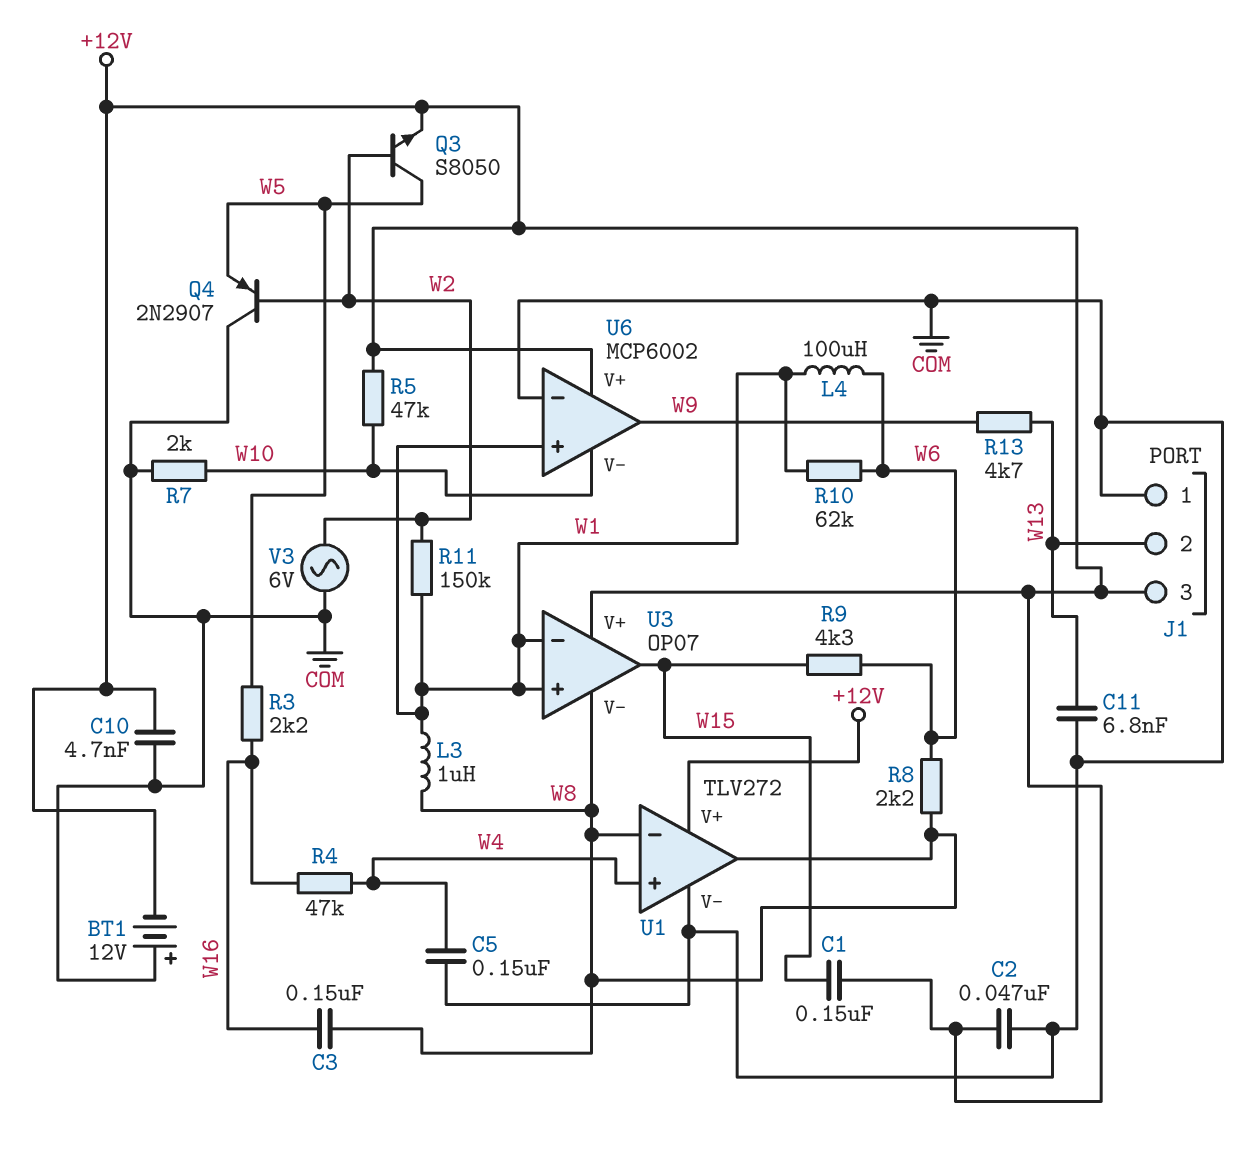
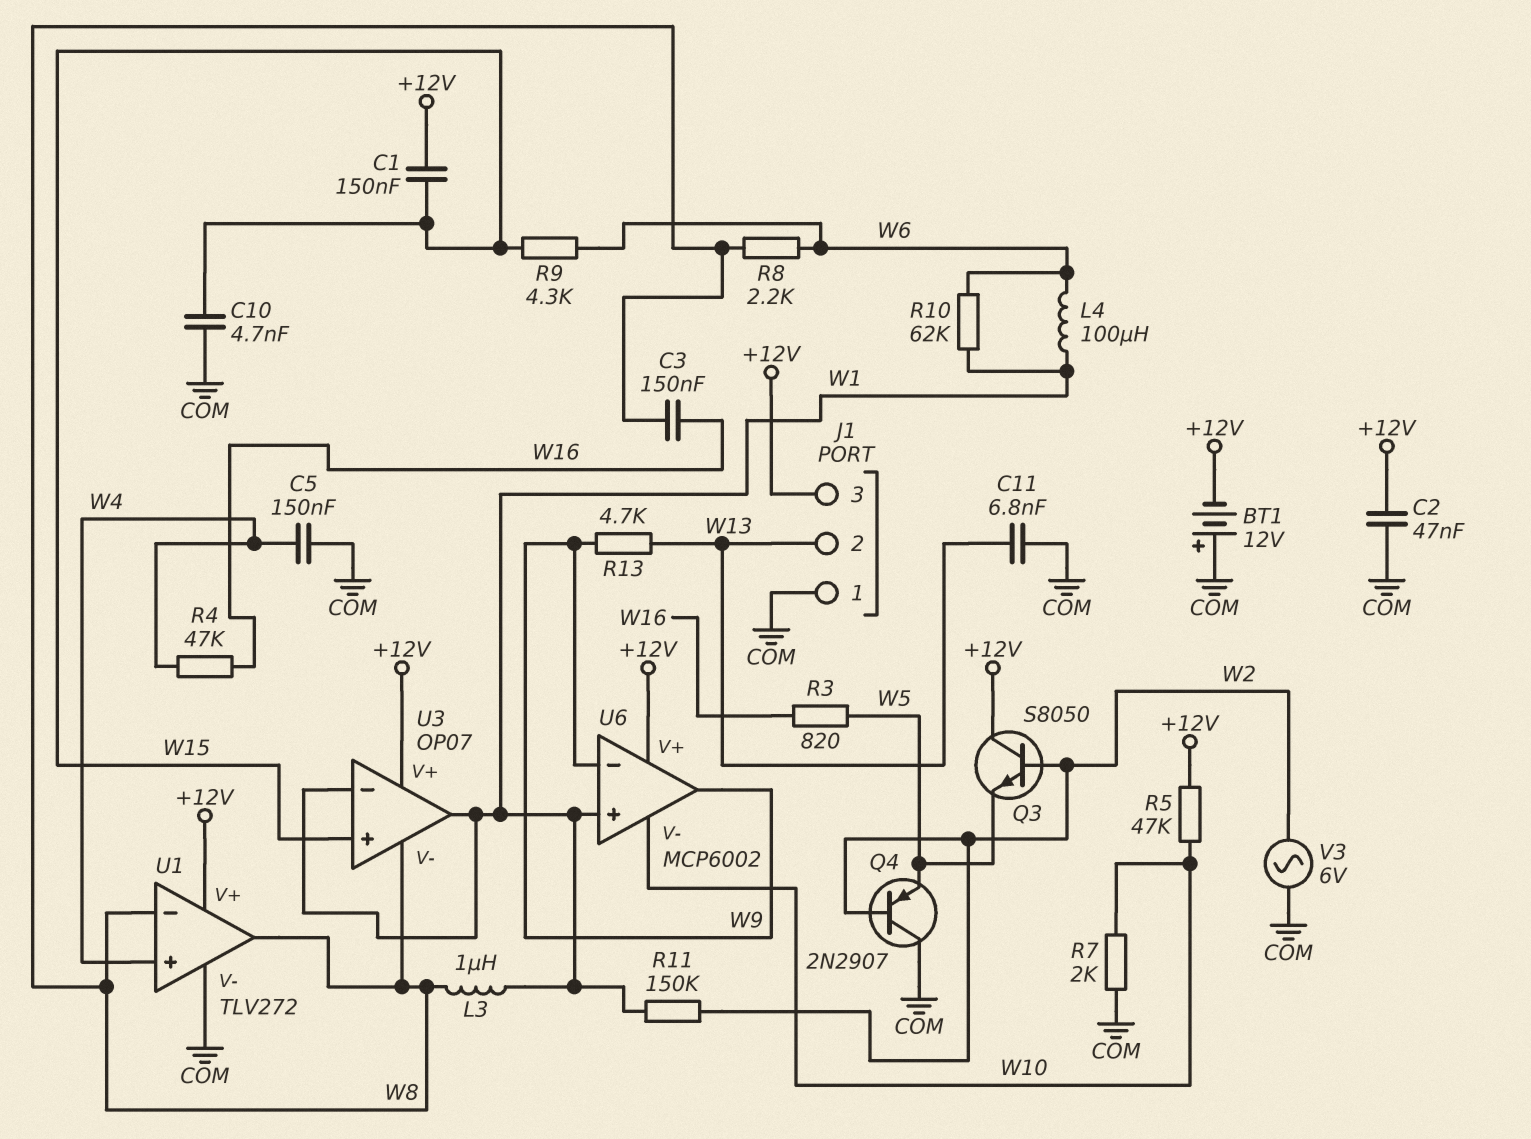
C10: 4.7nF (+12V, COM) -> 4.7nF (COM, W15)
Q3: NPN S8050 (B W2, C W5, E +12V) -> NPN S8050 (B W2, C +12V, E W5)
R3: 2.2k (W5, W16) -> 820 (W5, W16)
U3 pin in+: W1 -> W15
U3 pin out: W15 -> W1
U6 pin in-: COM -> W9

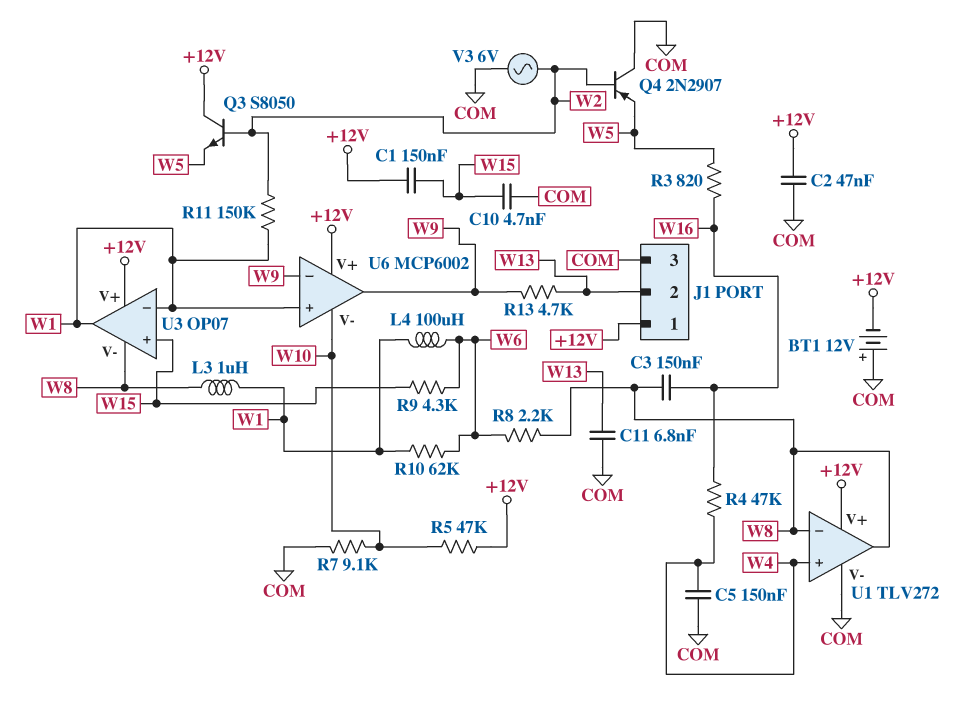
J1 pin 1: COM -> +12V
J1 pin 3: +12V -> COM
R7: 2k (COM, W10) -> 9.1k (COM, W10)

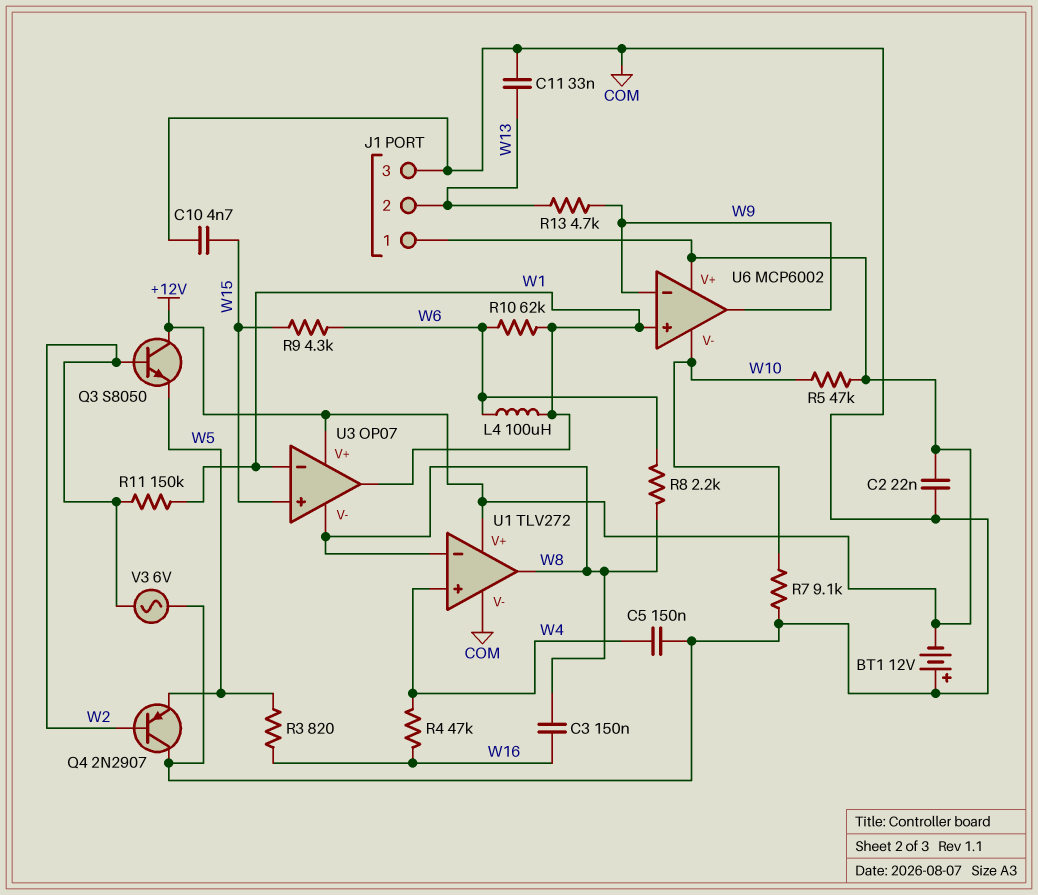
C1: 150nF (+12V, W15) -> none
C2: 47nF (+12V, COM) -> 22nF (+12V, COM)
C11: 6.8nF (COM, W13) -> 33nF (COM, W13)
L3: 1uH (W1, W8) -> none

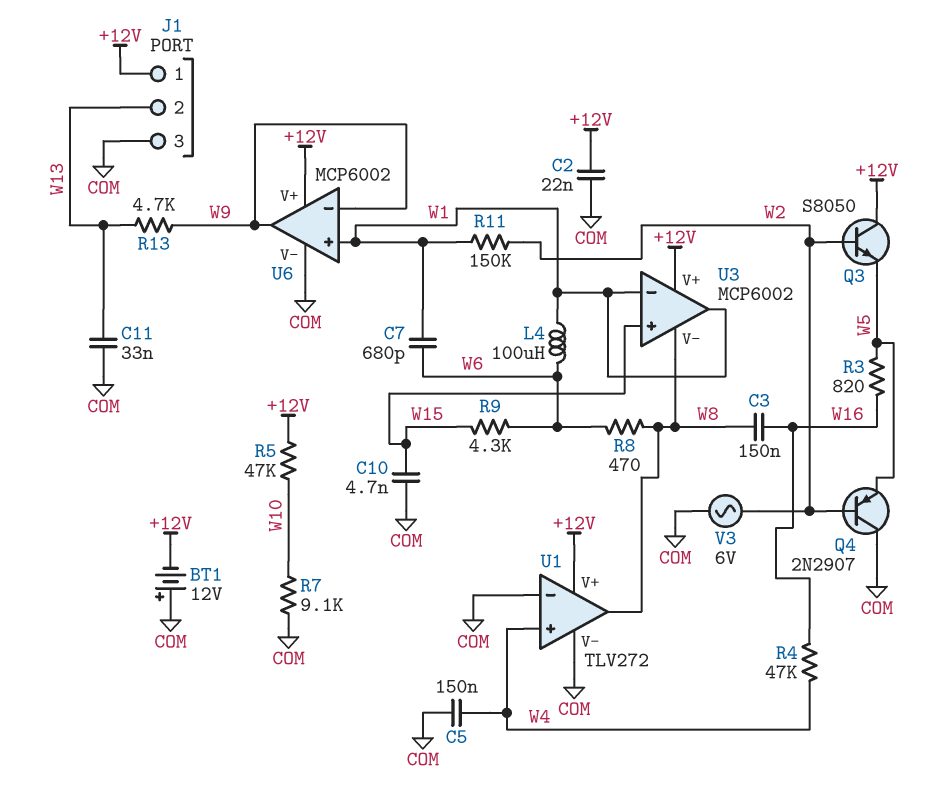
C7: none -> 680pF (W1, W6)
R8: 2.2k (W6, W8) -> 470 (W6, W8)
R10: 62k (W1, W6) -> none
U1 pin in-: W8 -> COM
U3: OP07 -> MCP6002
U6 pin V-: W10 -> COM

